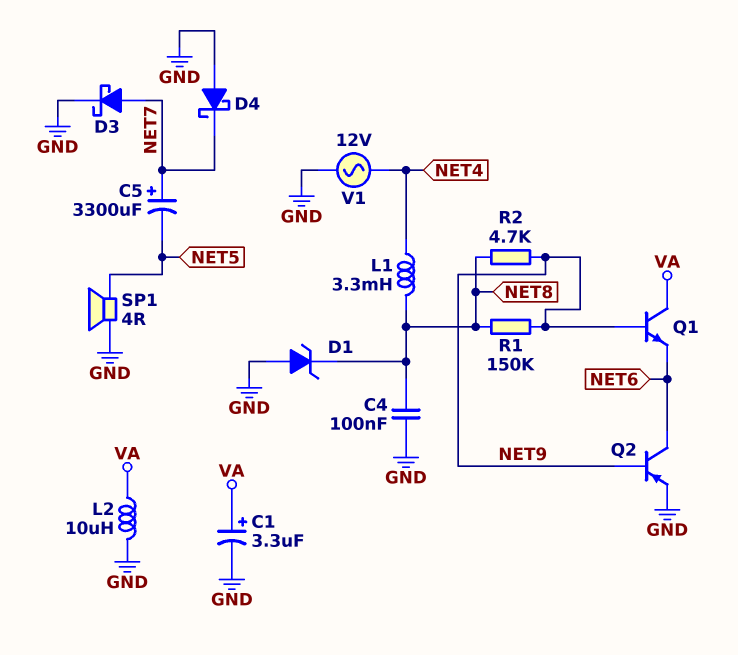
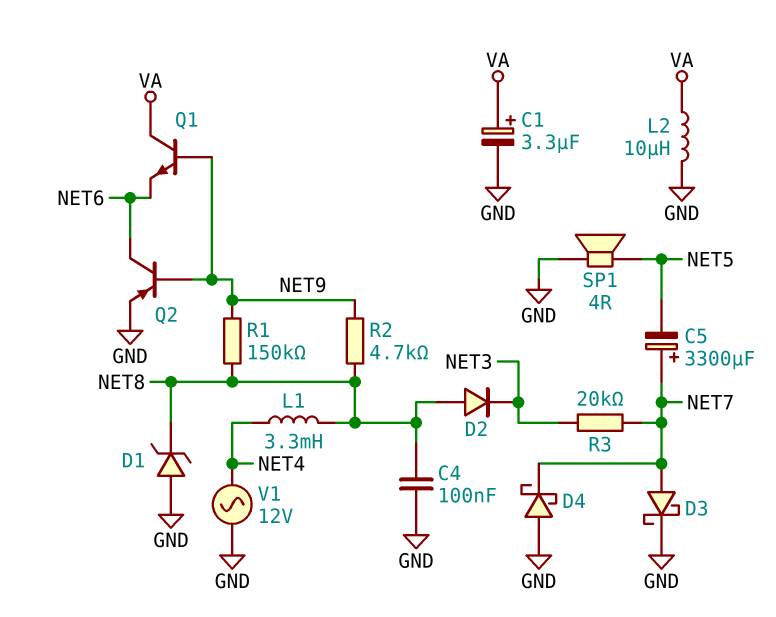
D2: none -> diode (A NET8, K NET3)
R3: none -> 20k (NET3, NET7)

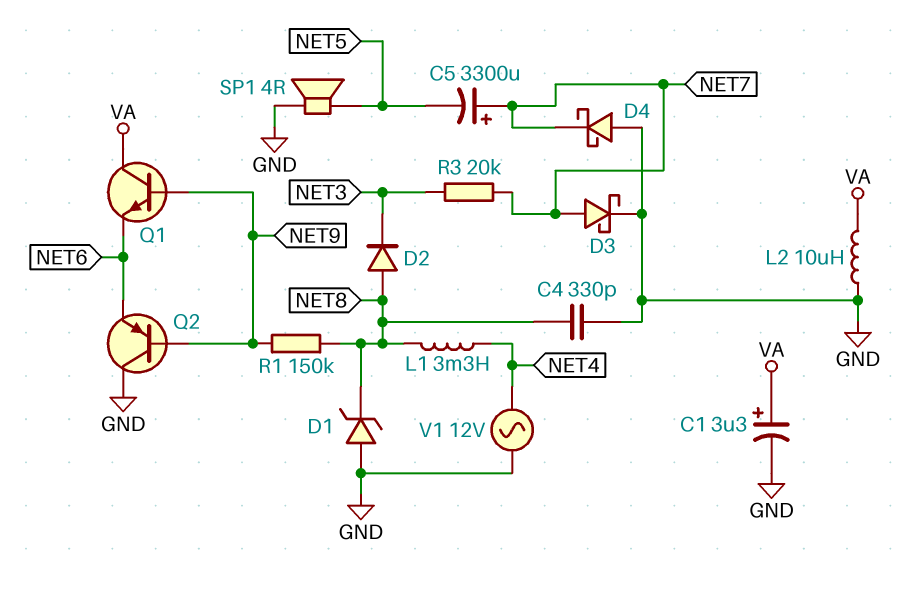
C4: 100nF (GND, NET8) -> 330pF (GND, NET8)
Q2: PNP (B NET9, C NET6, E GND) -> PNP (B NET9, C GND, E NET6)
R2: 4.7k (NET8, NET9) -> none

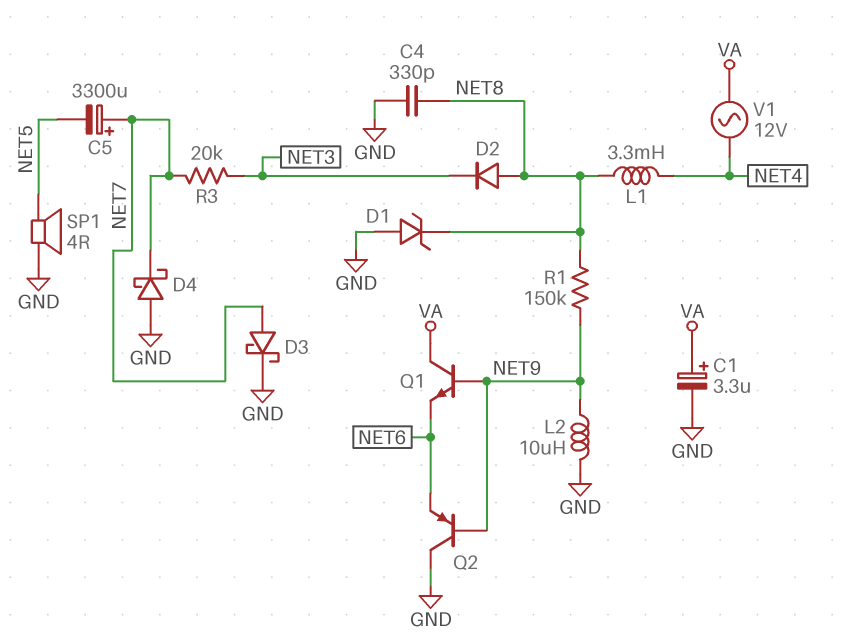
L2: 10uH (GND, VA) -> 10uH (GND, NET9)
V1: AC 12V (GND, NET4) -> AC 12V (NET4, VA)

